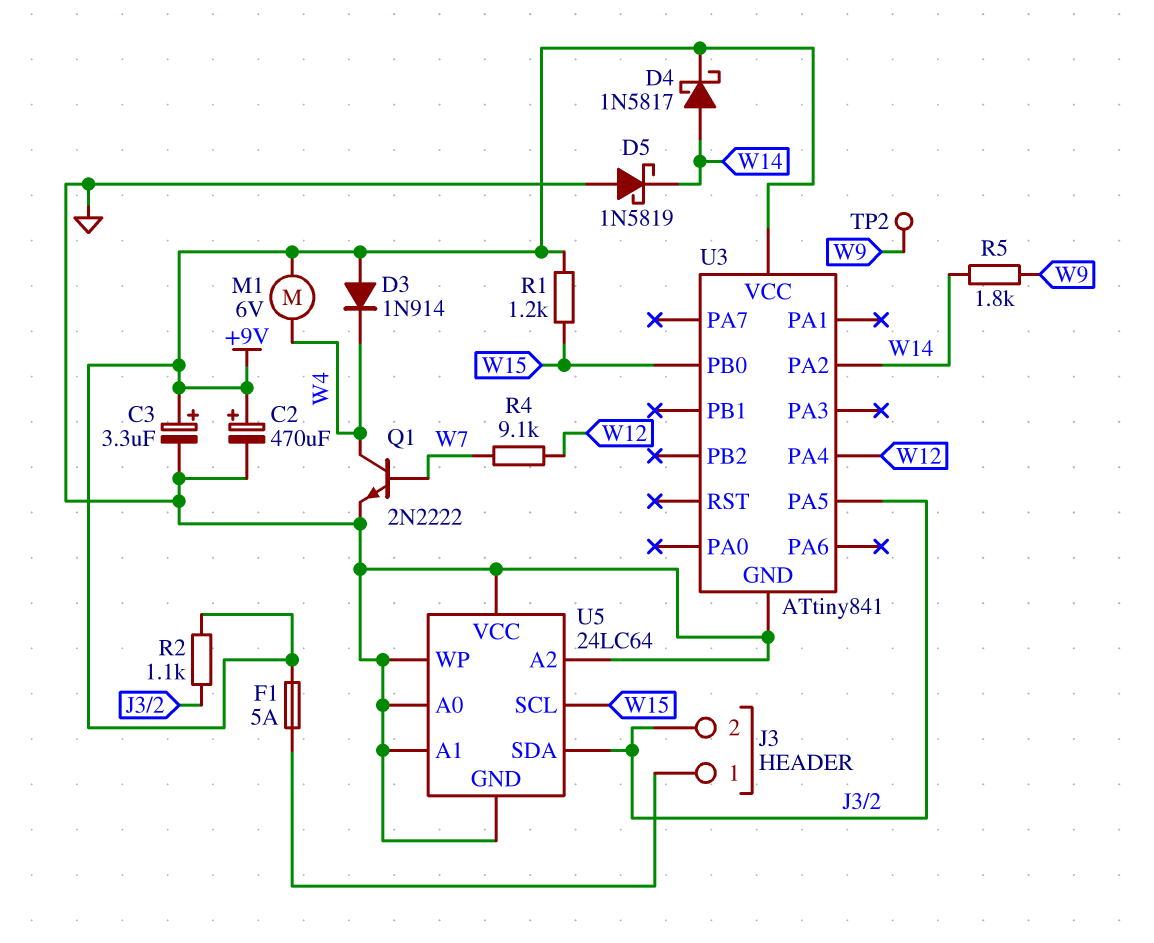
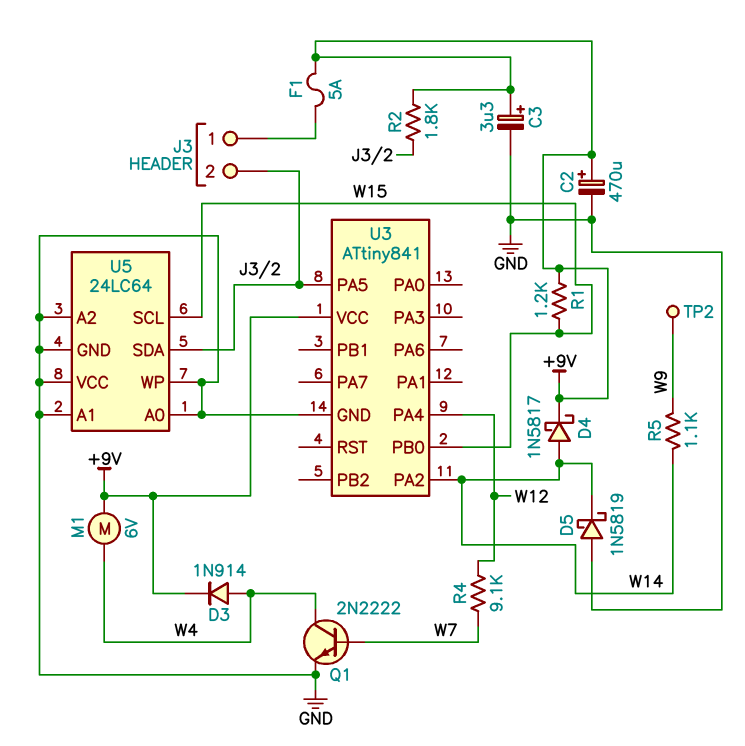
D3: diode 1N914 (A +9V, K W4) -> diode 1N914 (A W4, K +9V)
R2: 1.1k (+9V, J3/2) -> 1.8k (+9V, J3/2)
R5: 1.8k (W9, W14) -> 1.1k (W9, W14)

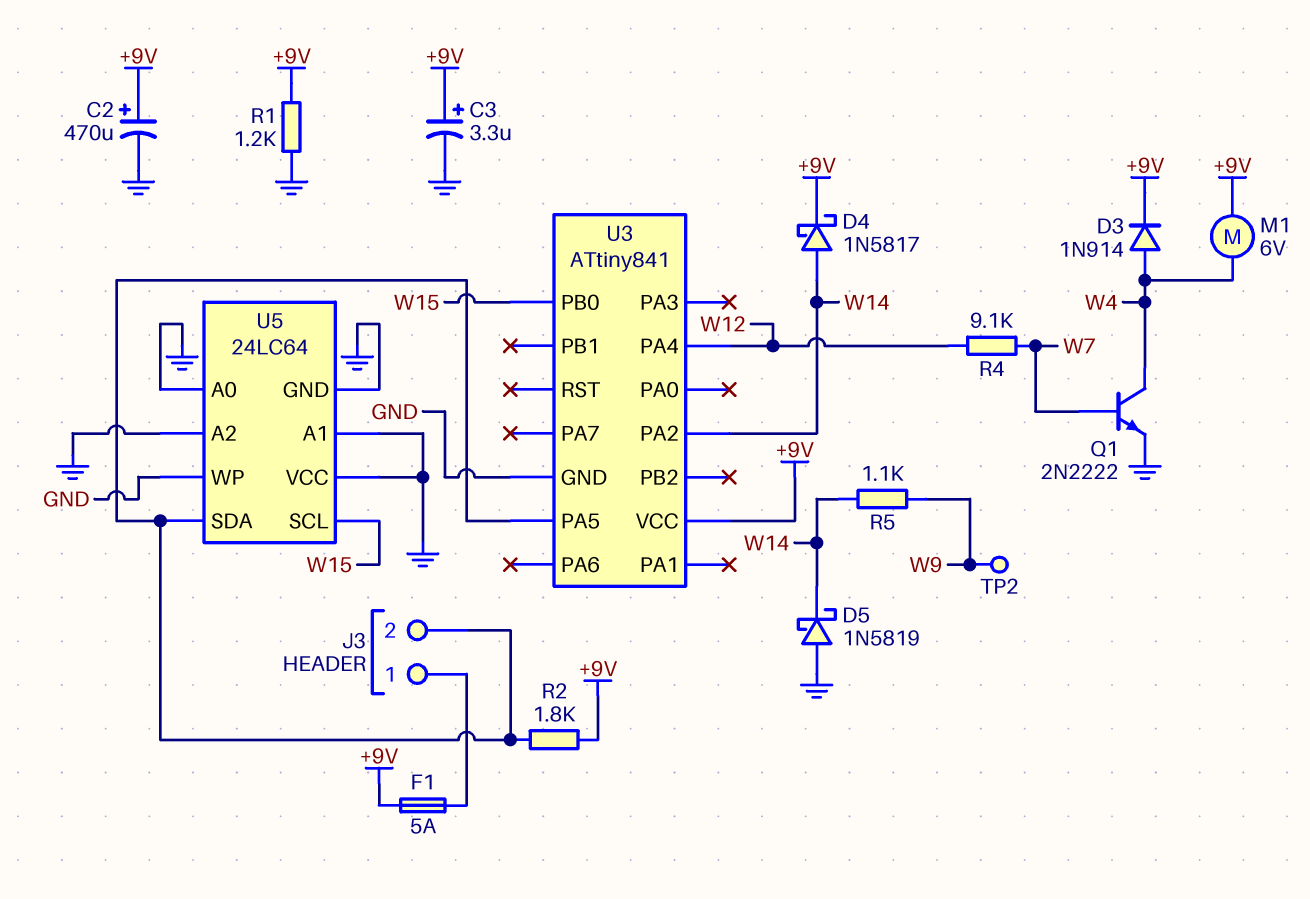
R1: 1.2k (+9V, W15) -> 1.2k (+9V, GND)

